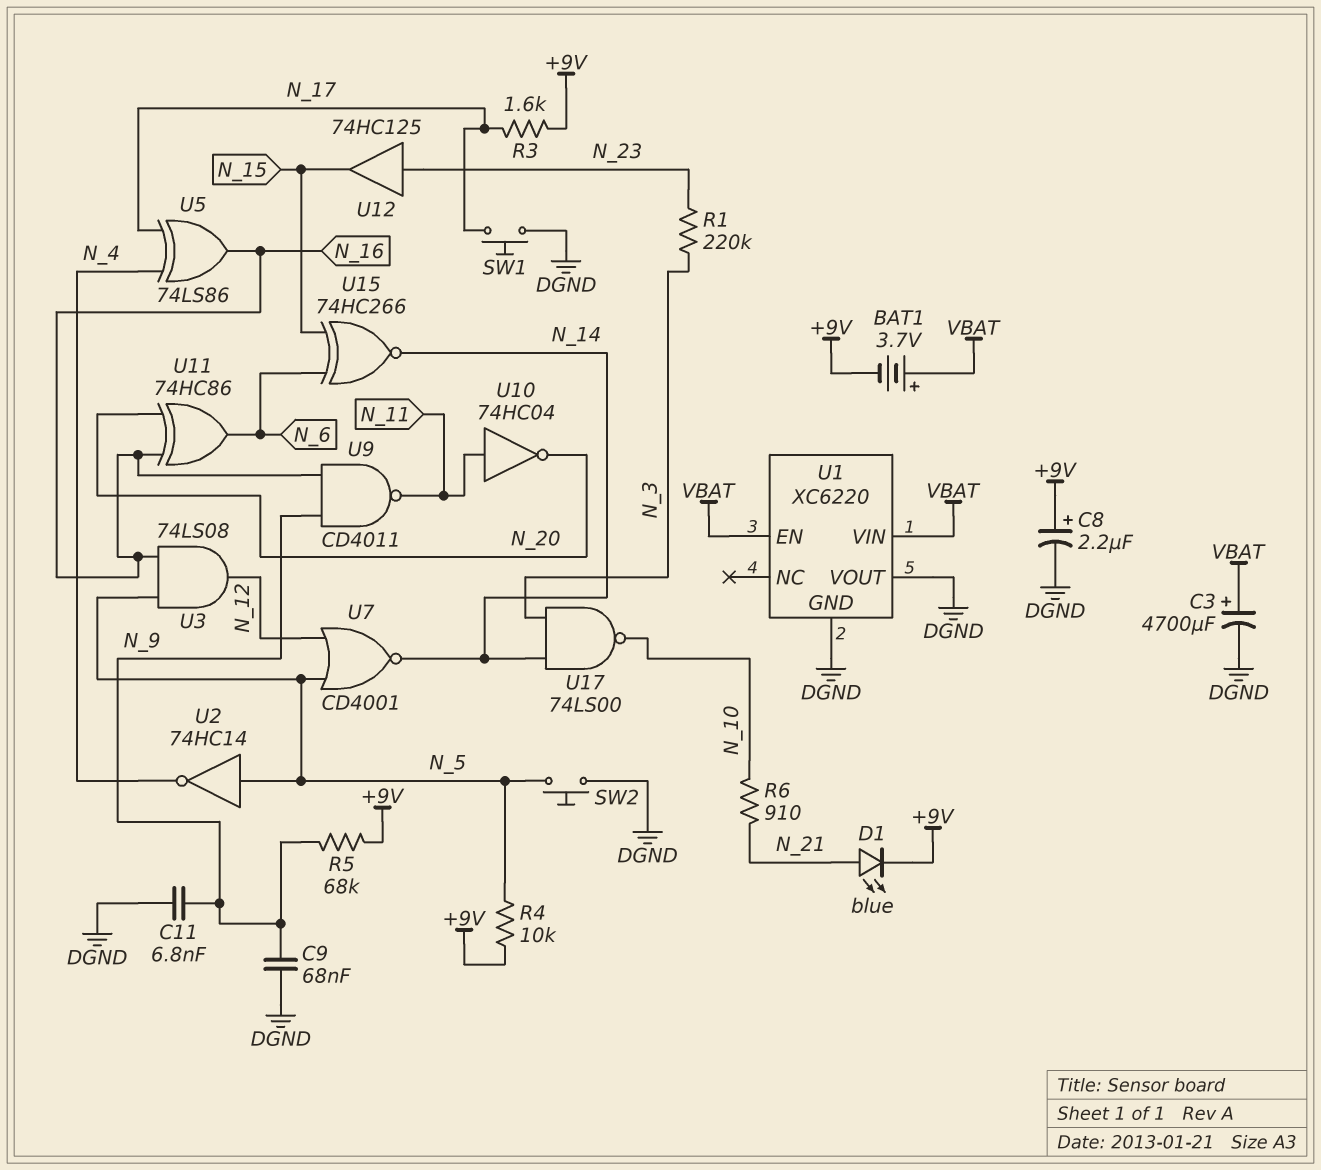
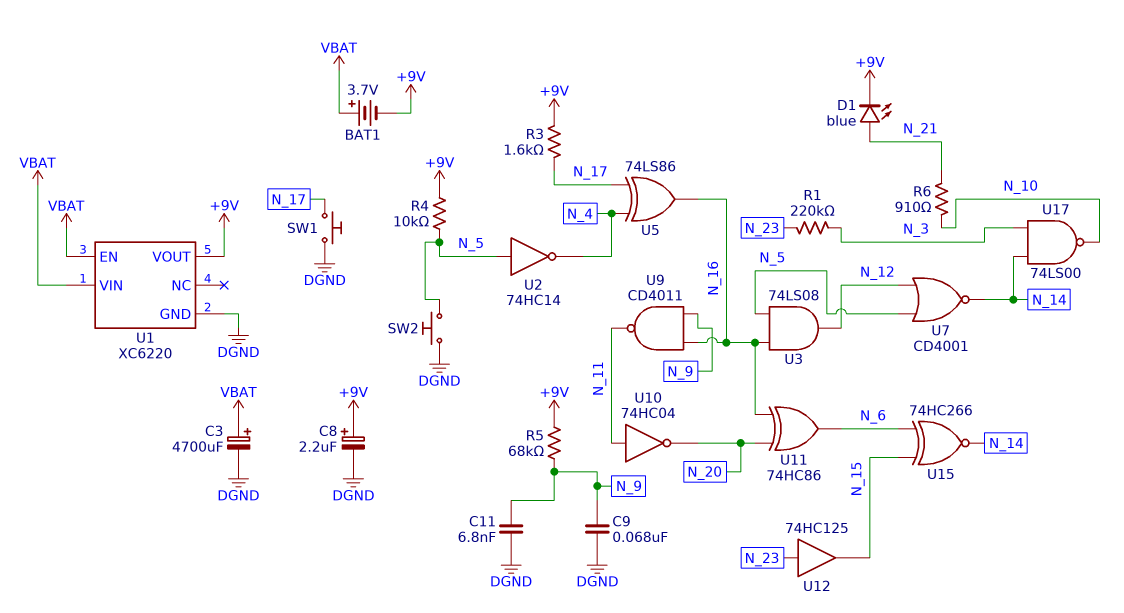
U1 pin VOUT: DGND -> +9V

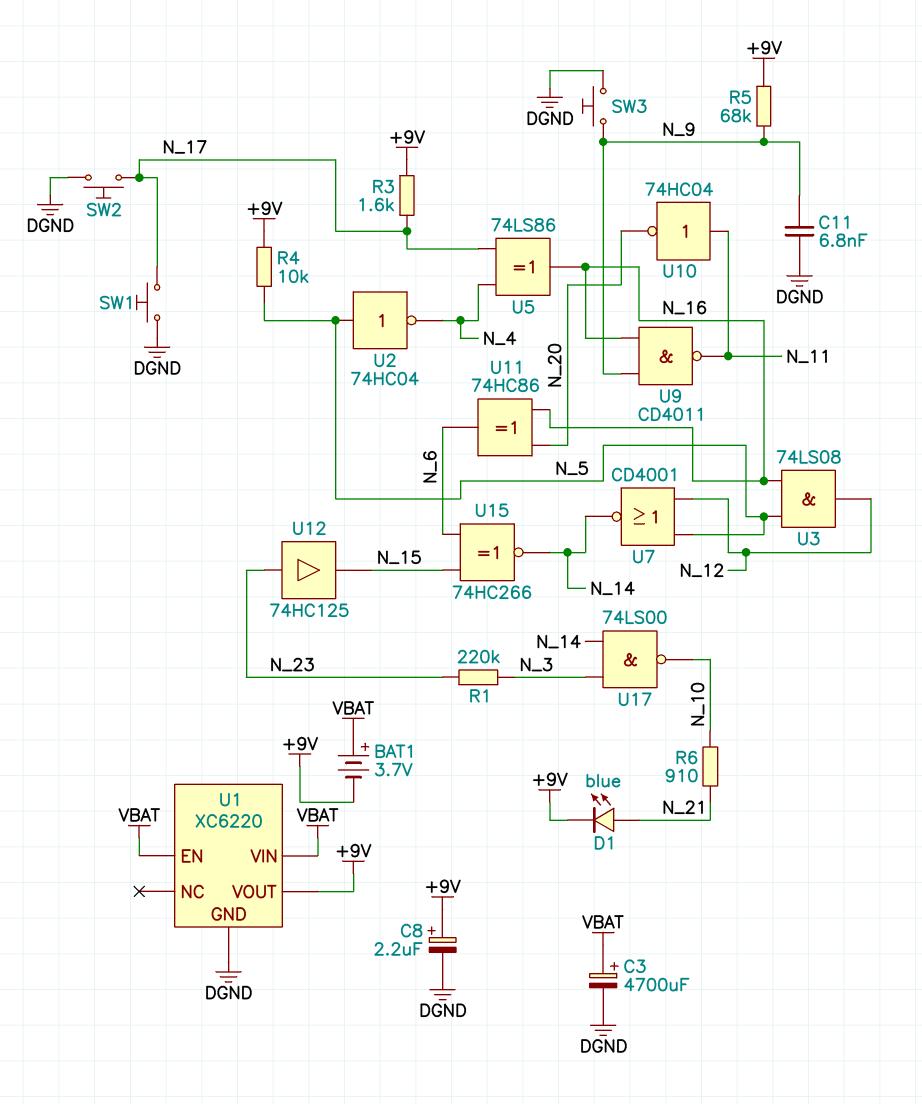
C9: 68nF (DGND, N_9) -> none
SW2: button (DGND, N_5) -> button (DGND, N_17)
SW3: none -> button (DGND, N_9)
U2: NOT 74HC14 (in N_5, out N_4) -> NOT 74HC04 (in N_5, out N_4)

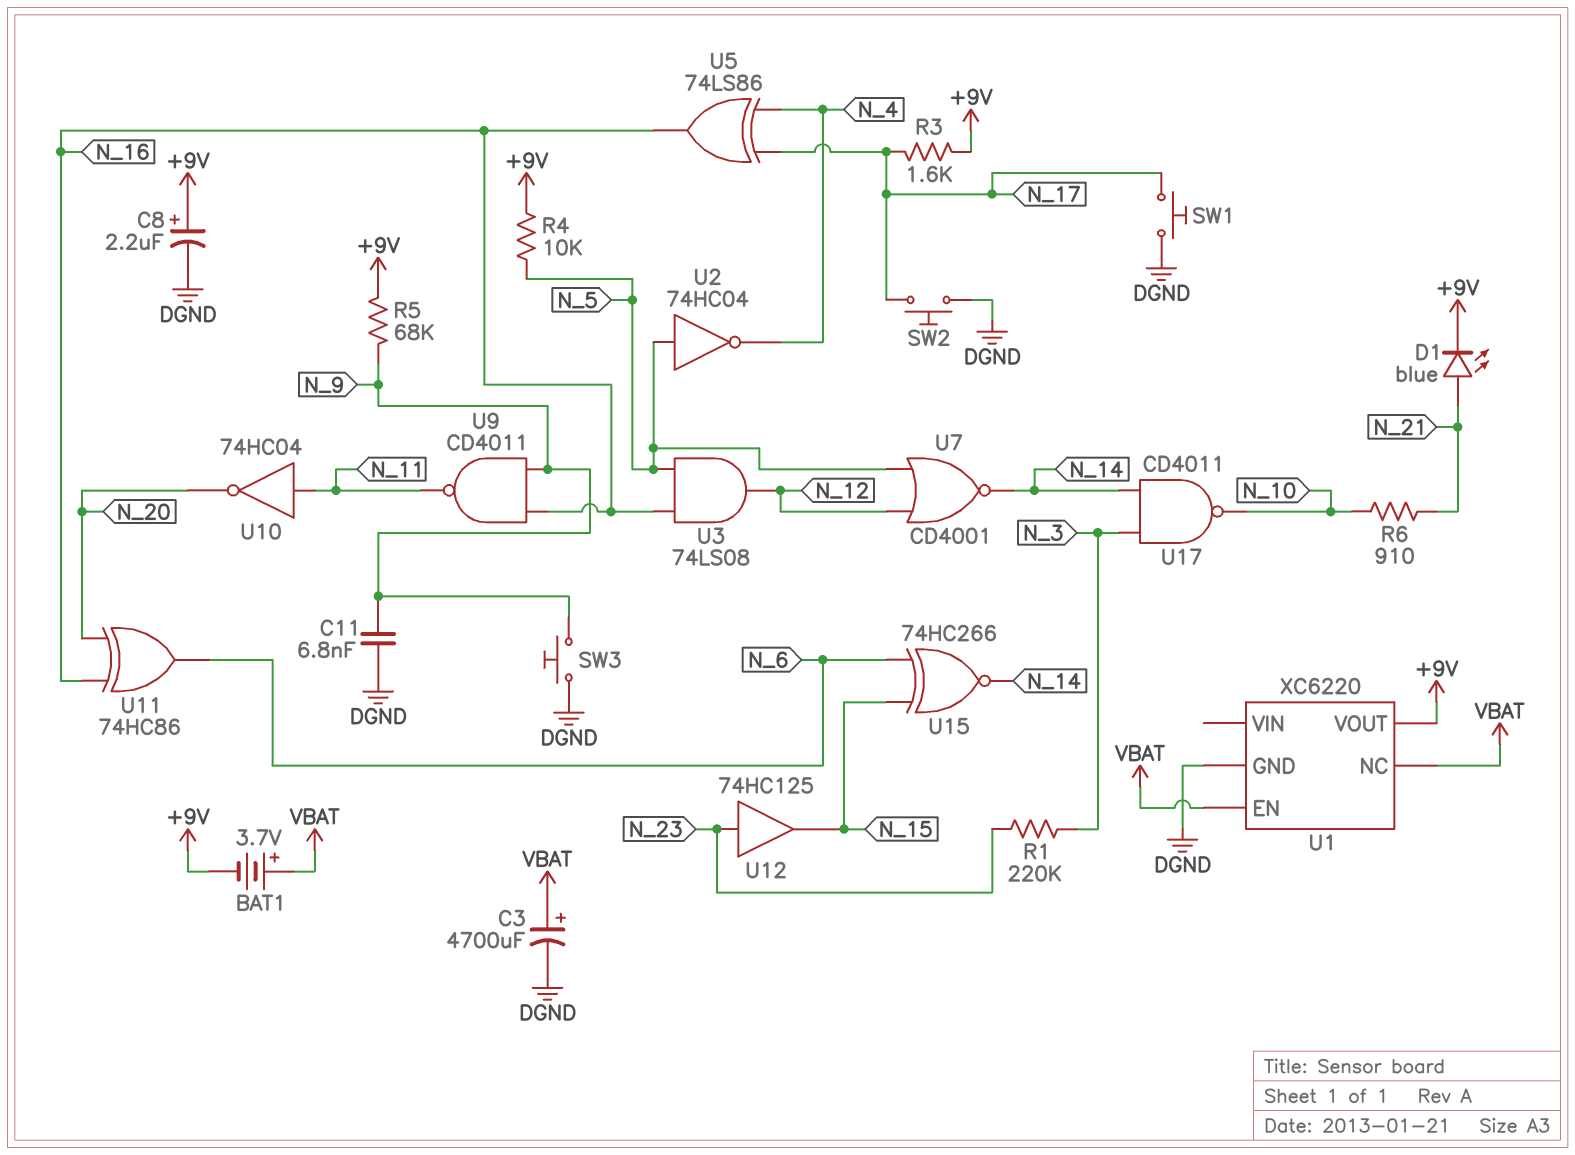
U1 pin NC: none -> VBAT
U1 pin VIN: VBAT -> none
U17: NAND 74LS00 (in N_3, in N_14, out N_10) -> NAND CD4011 (in N_3, in N_14, out N_10)

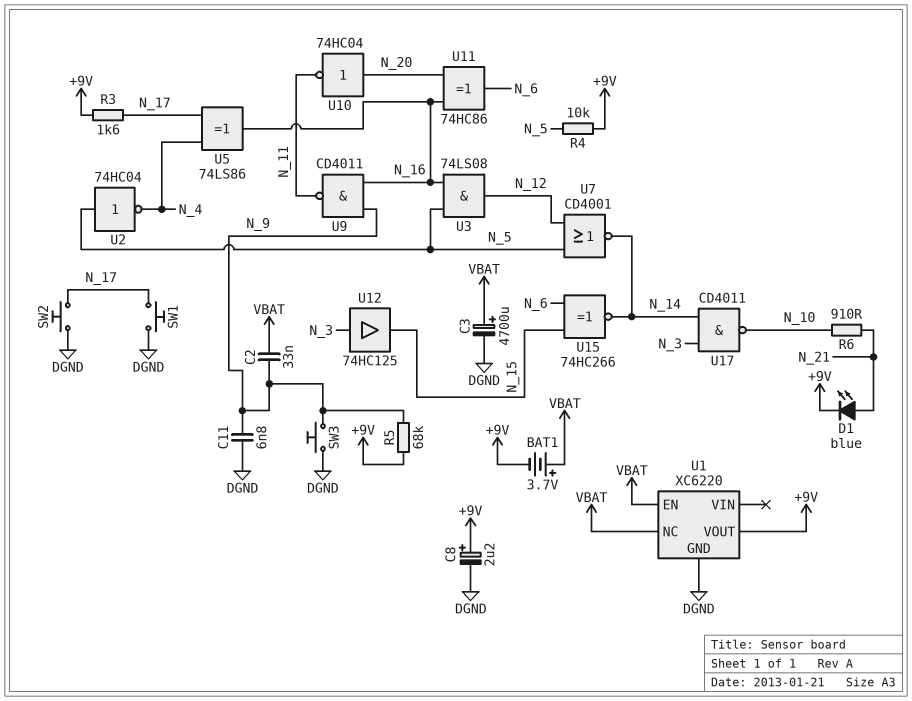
C2: none -> 33nF (N_9, VBAT)
R1: 220k (N_3, N_23) -> none
U10: NOT 74HC04 (in N_11, out N_20) -> NOT 74HC04 (in N_20, out N_11)
U12: buffer 74HC125 (in N_23, out N_15) -> buffer 74HC125 (in N_3, out N_15)

